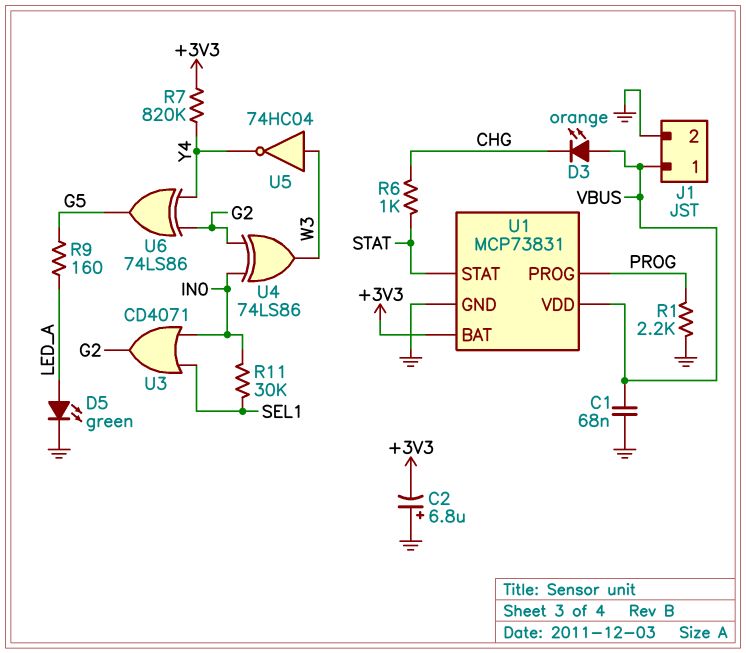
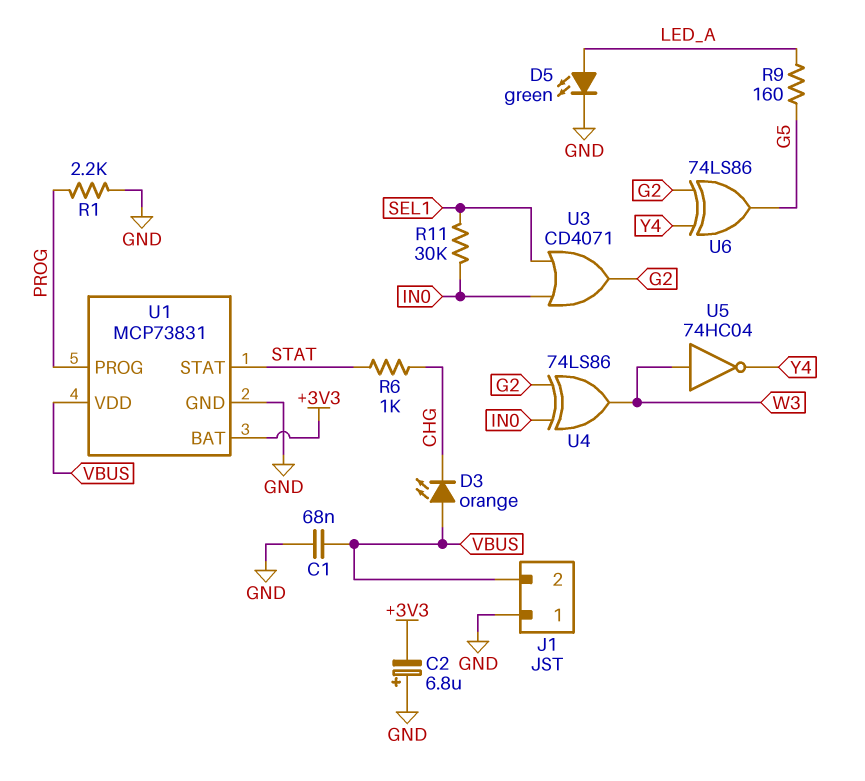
J1 pin 1: VBUS -> GND
J1 pin 2: GND -> VBUS
R7: 820k (+3V3, Y4) -> none

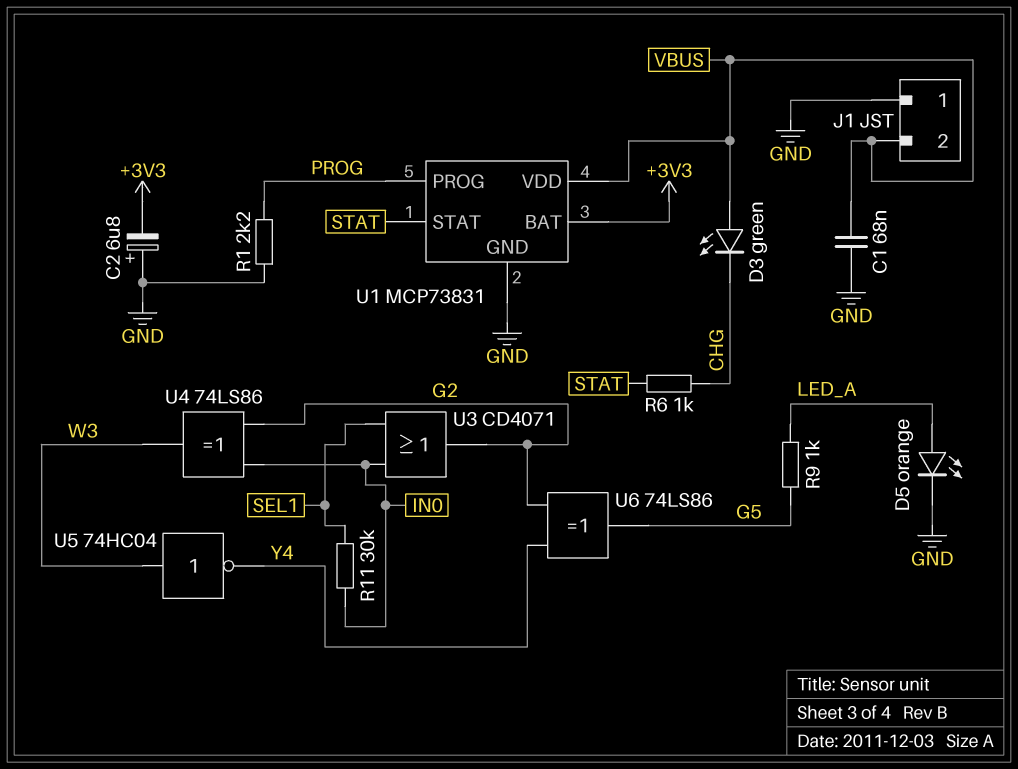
D3: LED orange (A VBUS, K CHG) -> LED green (A VBUS, K CHG)
D5: LED green (A LED_A, K GND) -> LED orange (A LED_A, K GND)
R9: 160 (G5, LED_A) -> 1k (G5, LED_A)

